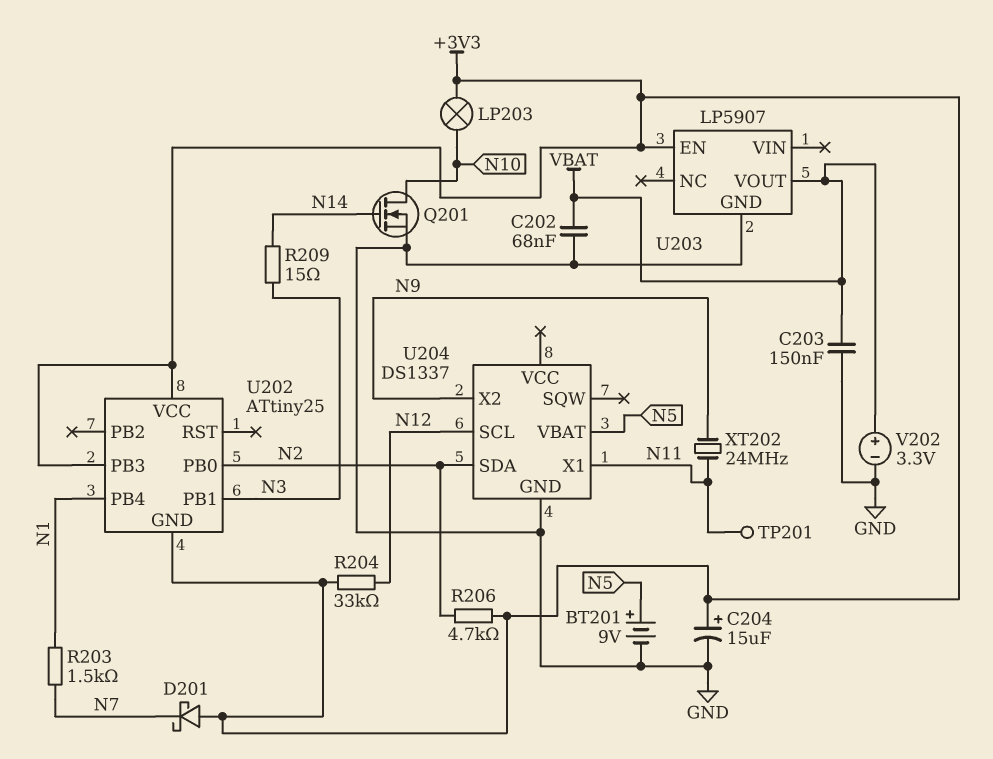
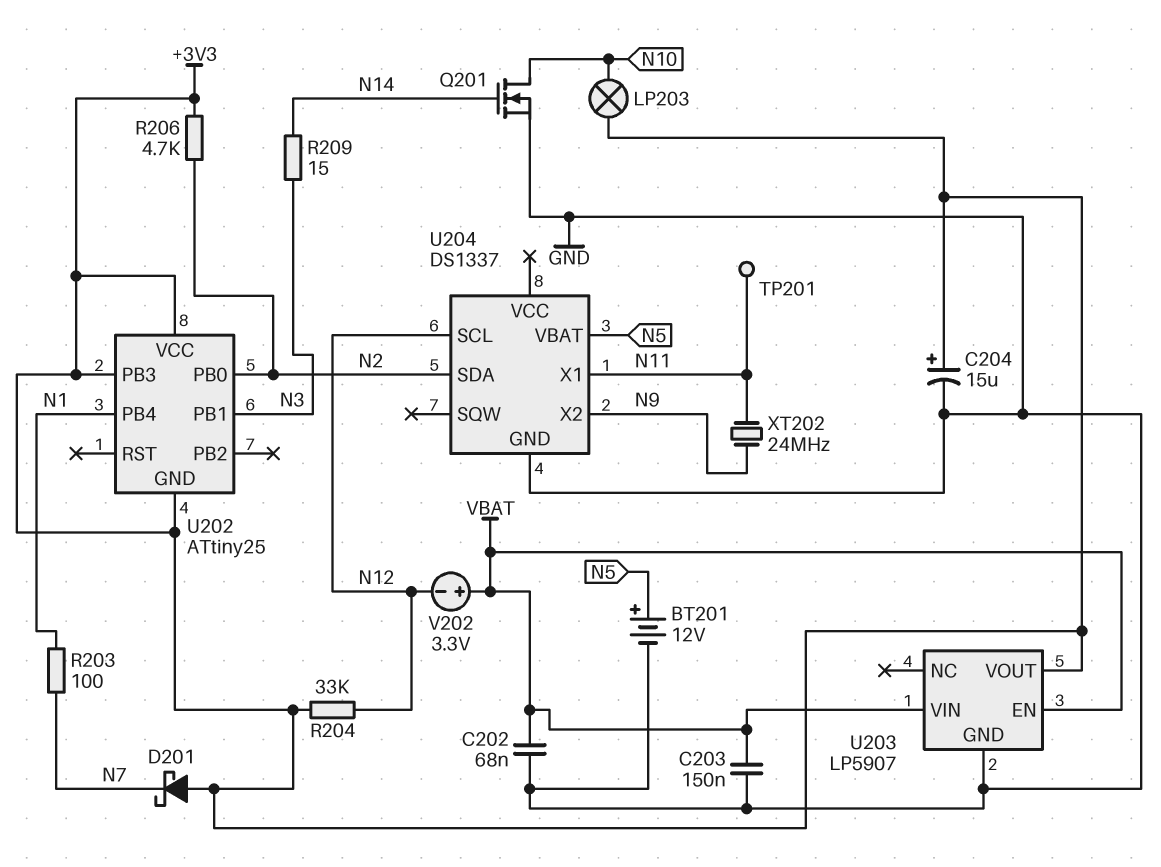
BT201: 9V (plus N5, minus GND) -> 12V (plus N5, minus GND)
R203: 1.5k (N1, N7) -> 100 (N1, N7)
U203 pin EN: +3V3 -> VBAT
U203 pin VIN: none -> VBAT
U203 pin VOUT: VBAT -> +3V3
V202: 3.3V (plus VBAT, minus GND) -> 3.3V (plus VBAT, minus N12)

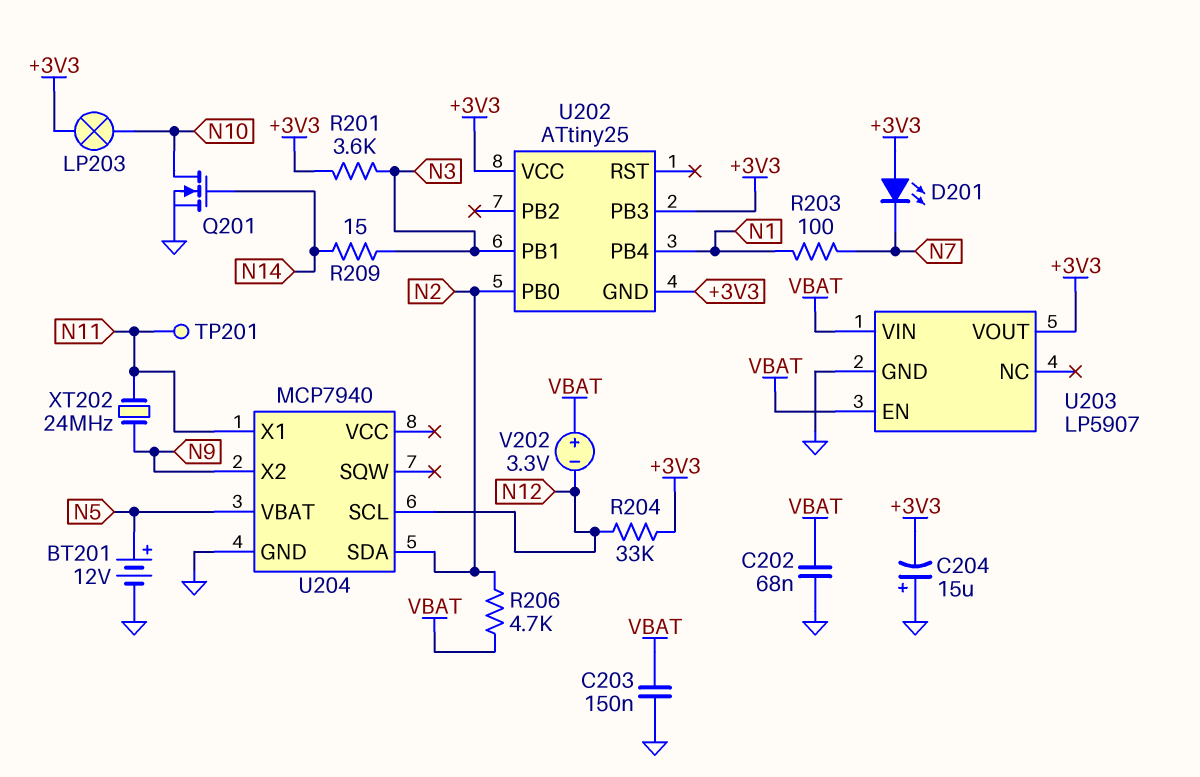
C204: 15uF (plus +3V3, minus GND) -> 15uF (plus GND, minus +3V3)
D201: schottky (A +3V3, K N7) -> LED (A +3V3, K N7)
R201: none -> 3.6k (+3V3, N3)
R206: 4.7k (+3V3, N2) -> 4.7k (N2, VBAT)
U204: DS1337 -> MCP7940

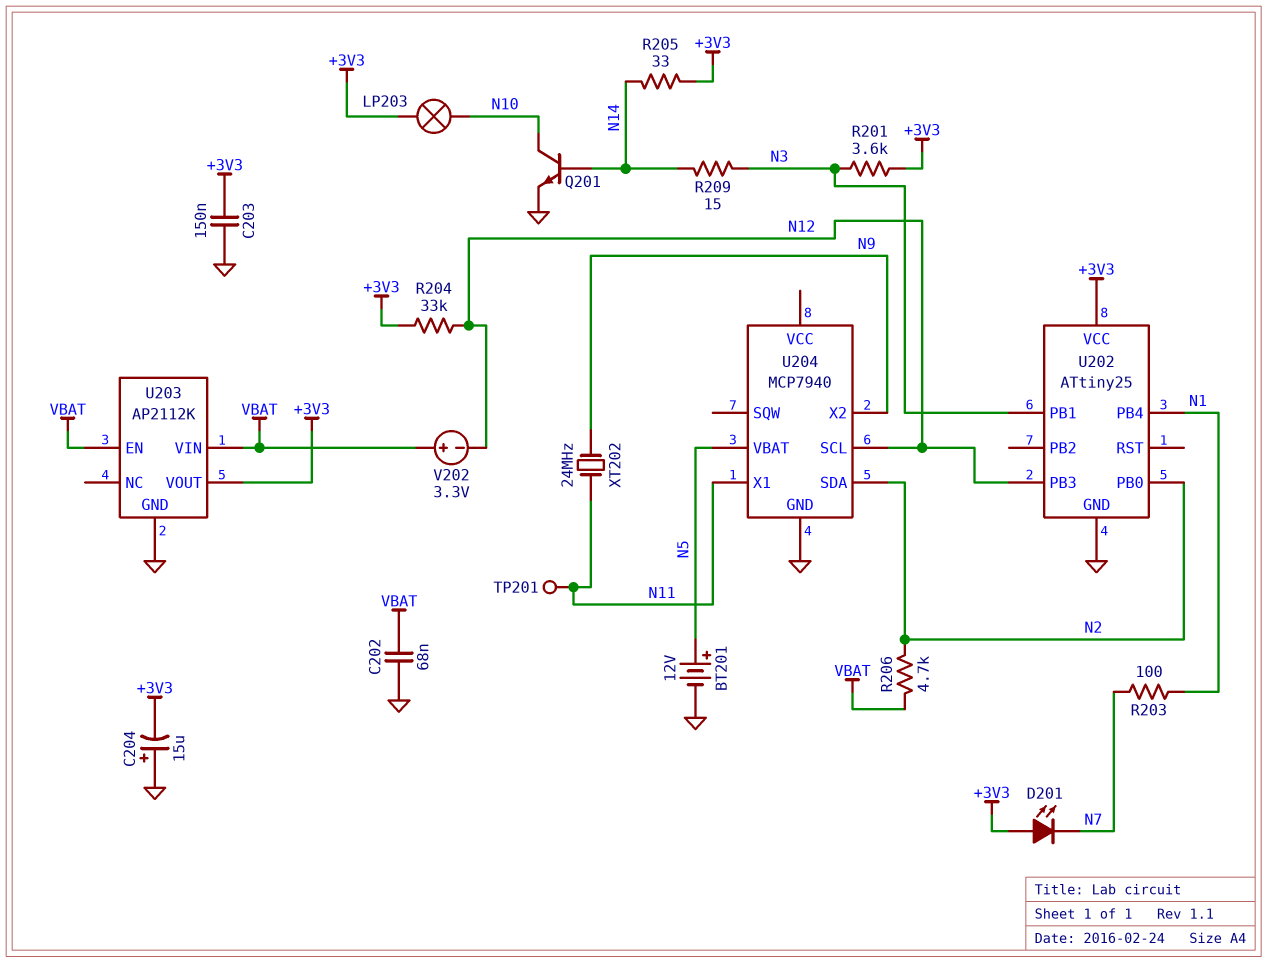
C203: 150nF (GND, VBAT) -> 150nF (+3V3, GND)
Q201: NMOS (G N14, D N10, S GND) -> NPN (B N14, C N10, E GND)
R205: none -> 33 (+3V3, N14)
U202 pin GND: +3V3 -> GND
U202 pin PB3: +3V3 -> N12
U203: LP5907 -> AP2112K

